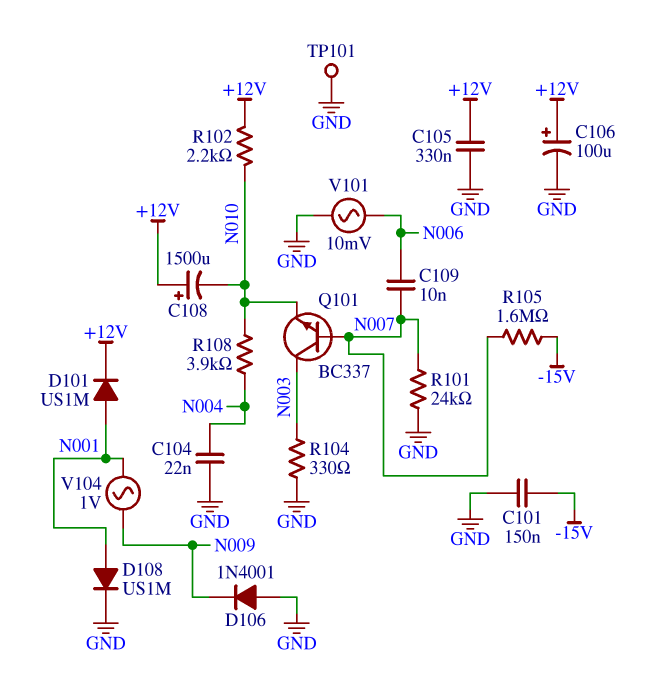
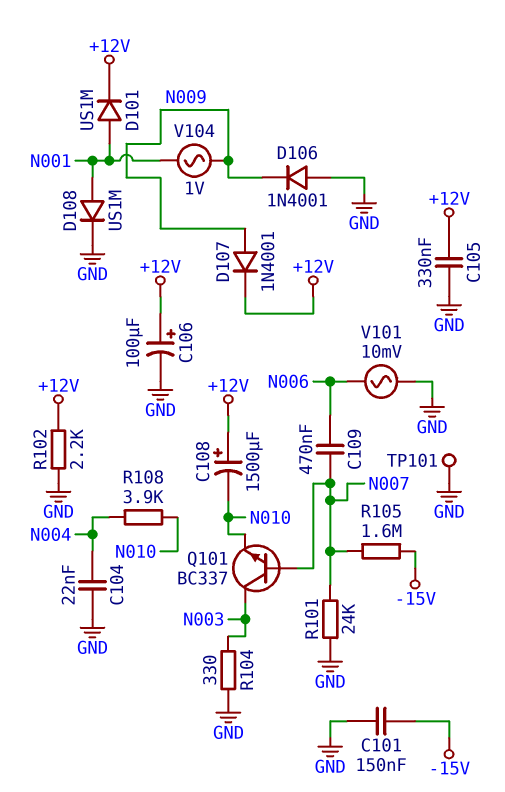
C109: 10nF (N006, N007) -> 470nF (N006, N007)
D107: none -> diode 1N4001 (A N009, K +12V)
R102: 2.2k (+12V, N010) -> 2.2k (+12V, GND)

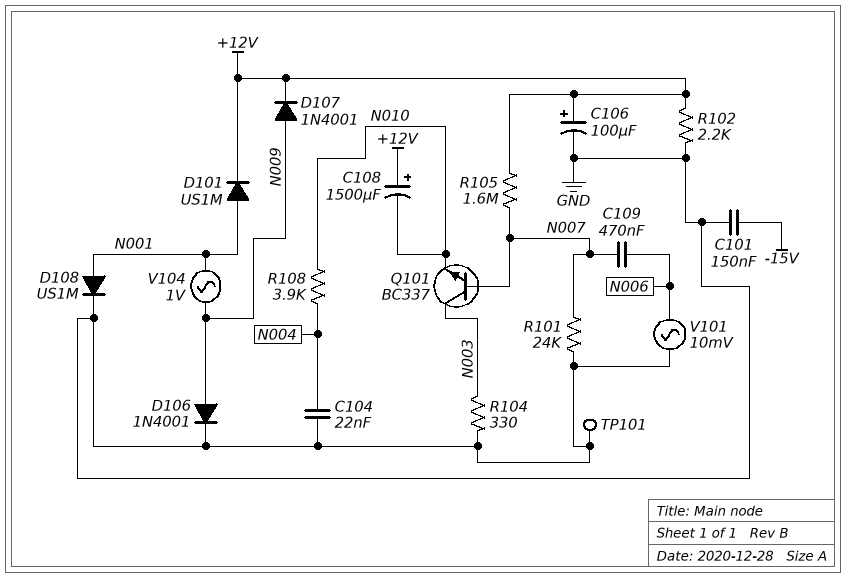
C105: 330nF (+12V, GND) -> none
D106: diode 1N4001 (A GND, K N009) -> diode 1N4001 (A N009, K GND)
R105: 1.6M (-15V, N007) -> 1.6M (+12V, N007)

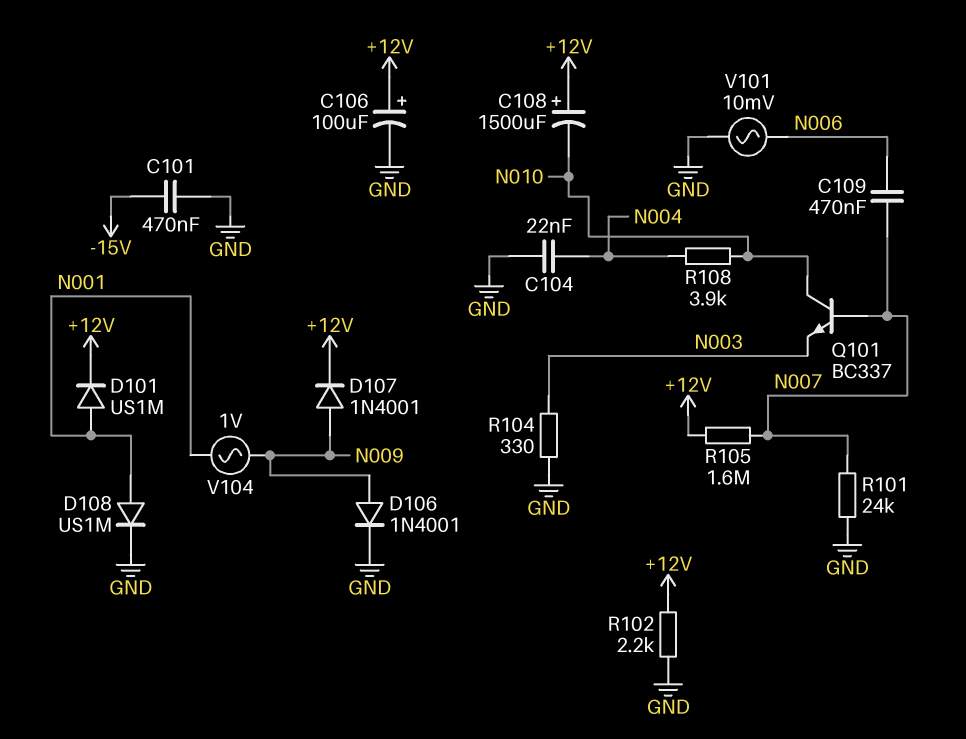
C101: 150nF (-15V, GND) -> 470nF (-15V, GND)
Q101: NPN BC337 (B N007, C N003, E N010) -> NPN BC337 (B N007, C N010, E N003)
TP101: test point (GND) -> none

